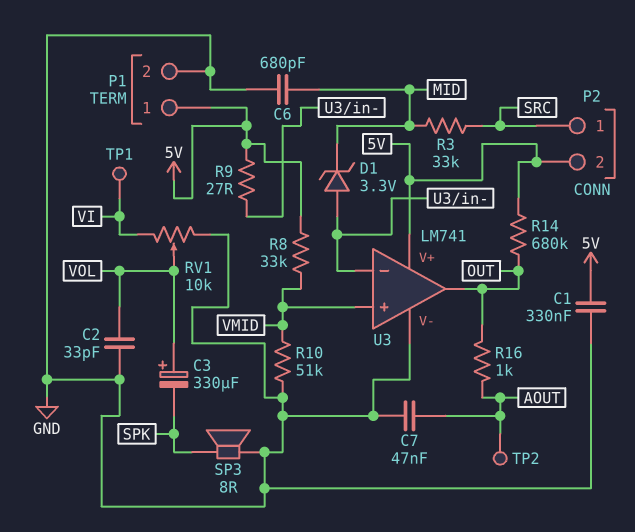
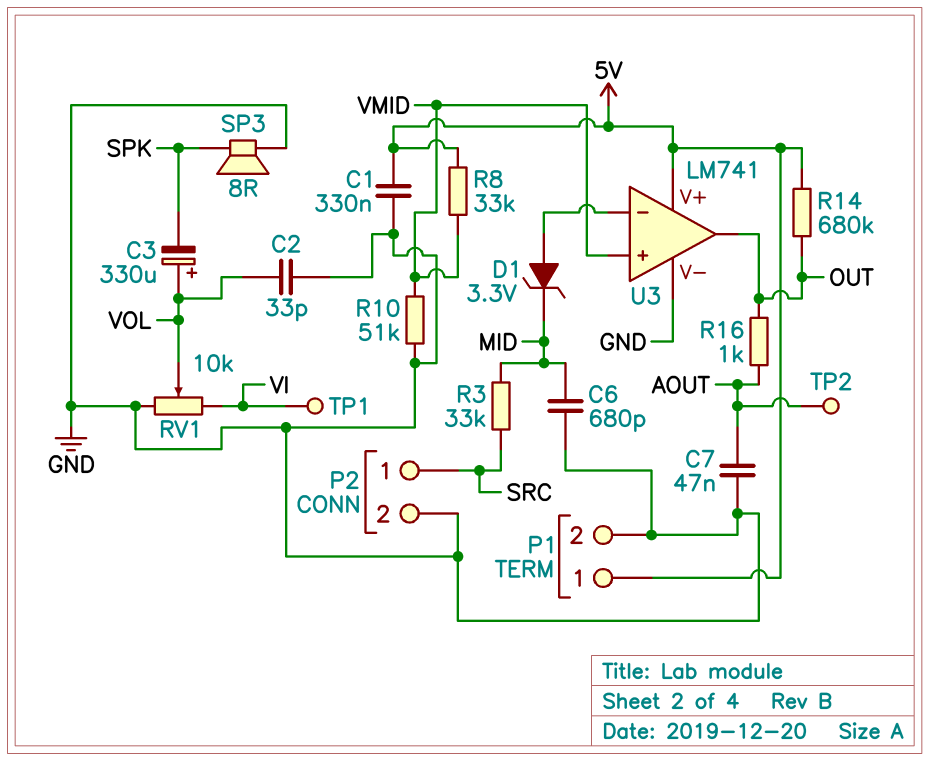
P2 pin 2: 5V -> GND
R9: 27 (5V, U3/in-) -> none

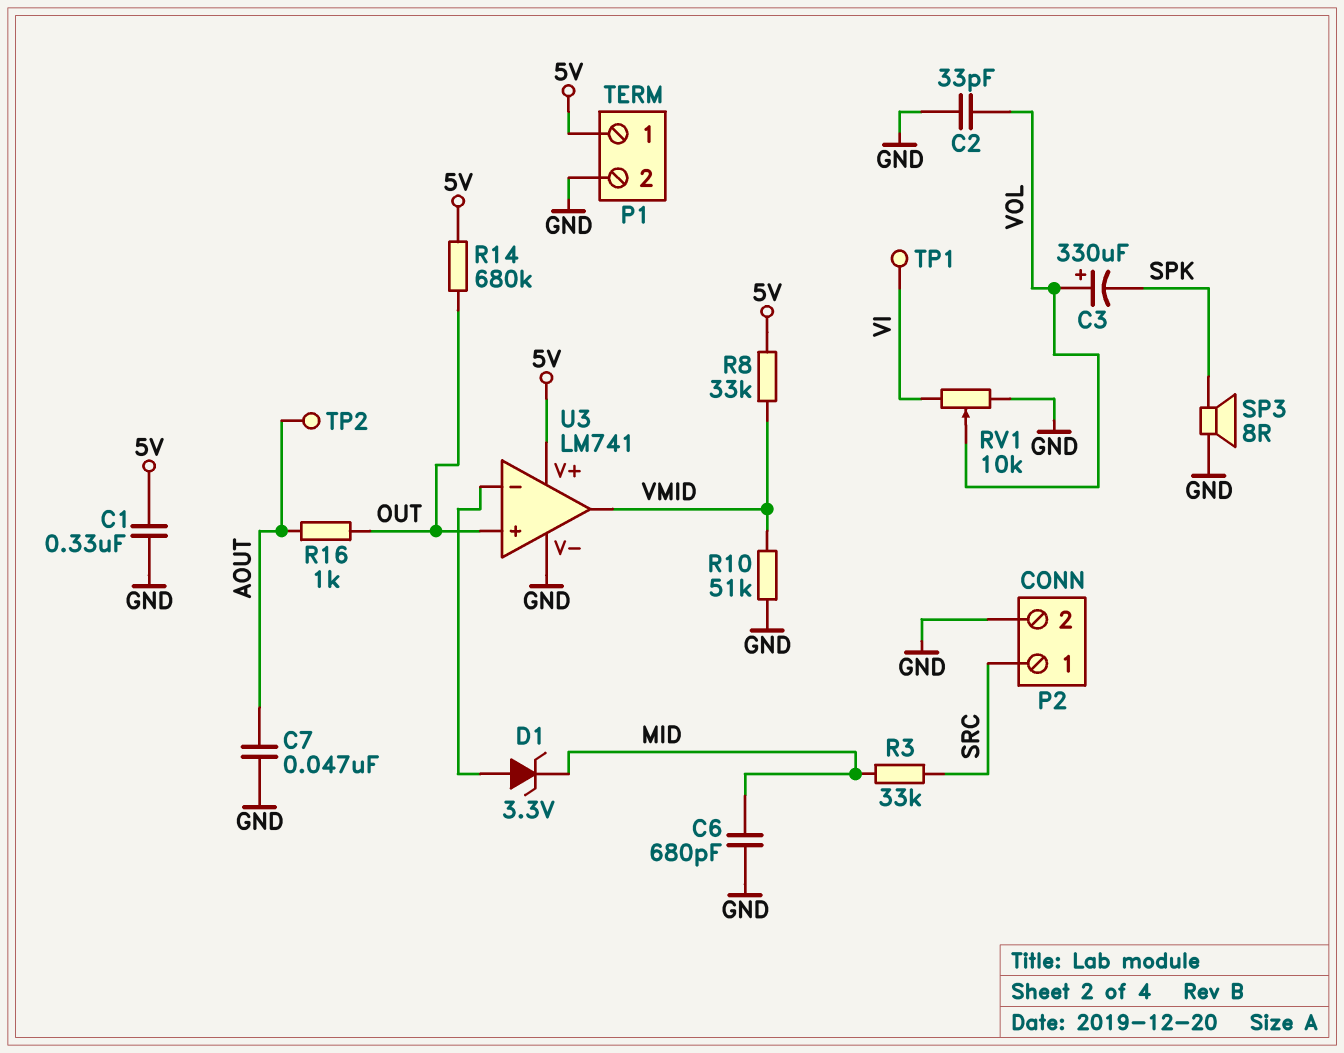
U3 pin in+: VMID -> OUT
U3 pin out: OUT -> VMID

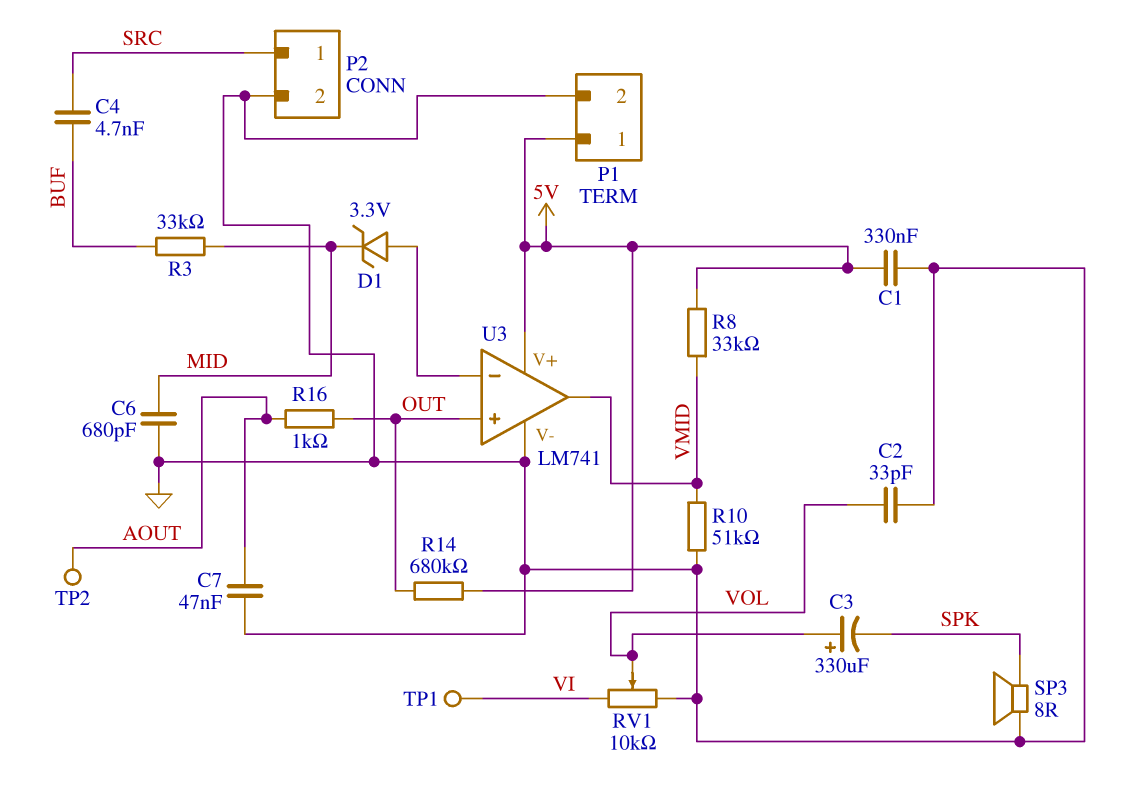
C4: none -> 4.7nF (BUF, SRC)
R3: 33k (MID, SRC) -> 33k (BUF, MID)

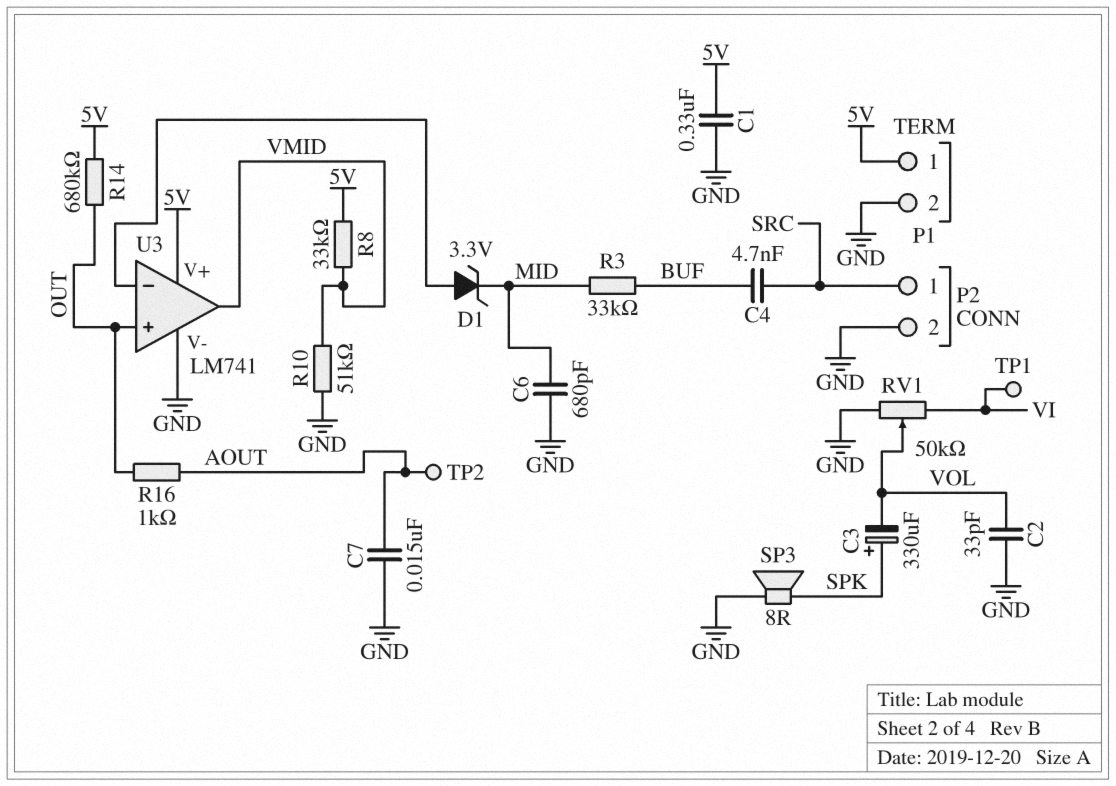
C3: 330uF (plus VOL, minus SPK) -> 330uF (plus SPK, minus VOL)
C7: 47nF (AOUT, GND) -> 15nF (AOUT, GND)
RV1: 10k (GND, VI, wiper VOL) -> 50k (GND, VI, wiper VOL)

